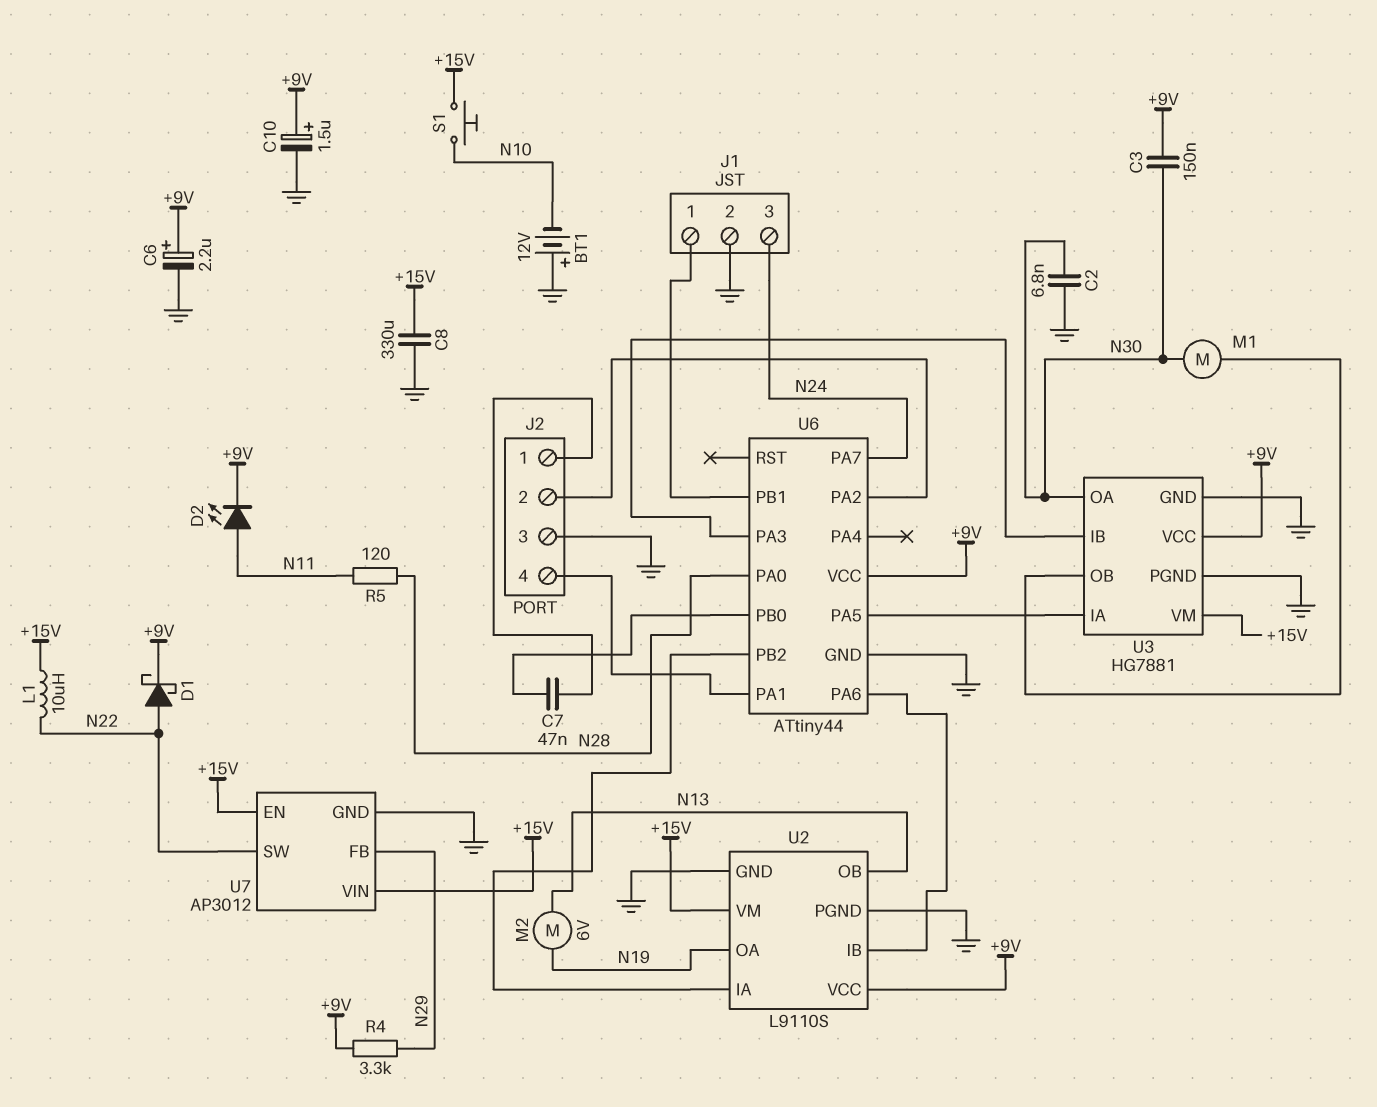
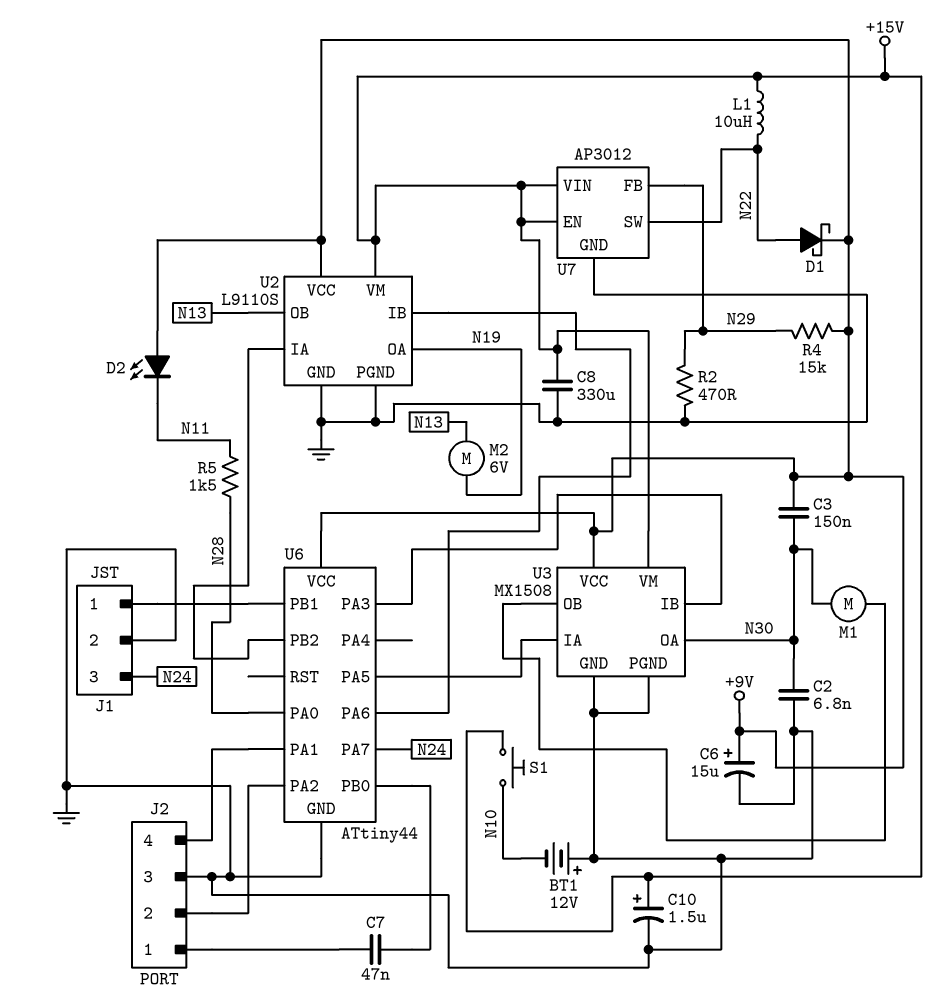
C6: 2.2uF (plus +9V, minus GND) -> 15uF (plus +9V, minus GND)
C10: 1.5uF (plus +9V, minus GND) -> 1.5uF (plus +15V, minus GND)
D2: LED (A N11, K +9V) -> LED (A +9V, K N11)
R2: none -> 470 (GND, N29)
R4: 3.3k (+9V, N29) -> 15k (+9V, N29)
R5: 120 (N11, N28) -> 1.5k (N11, N28)
U3: HG7881 -> MX1508

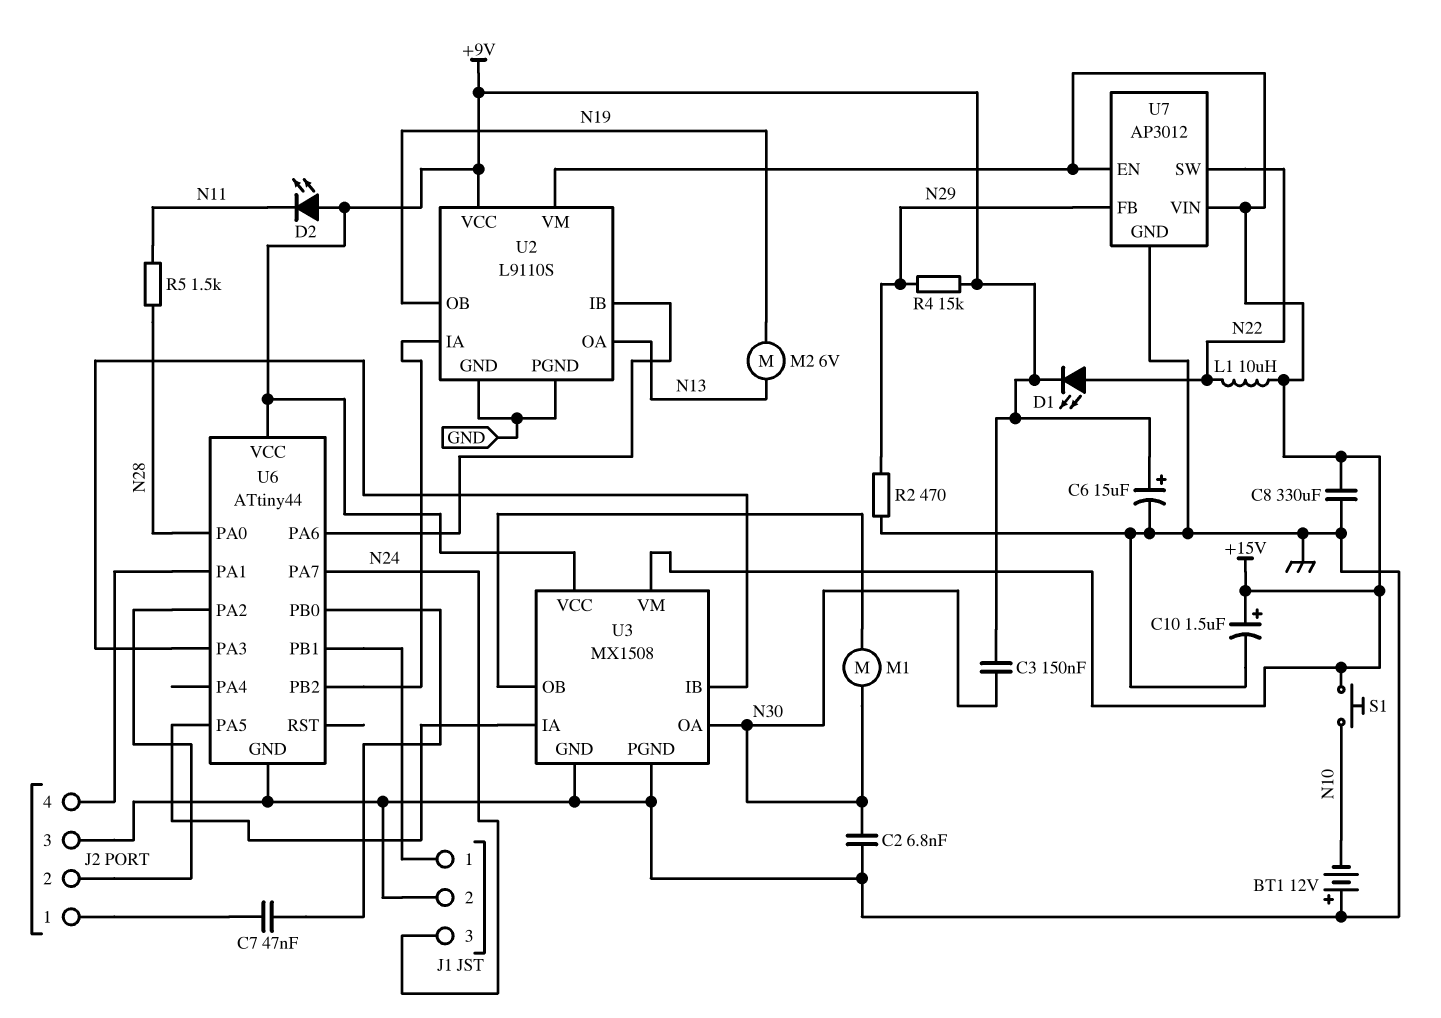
D1: schottky (A N22, K +9V) -> LED (A N22, K +9V)
U2 pin OA: N19 -> N13
U2 pin OB: N13 -> N19

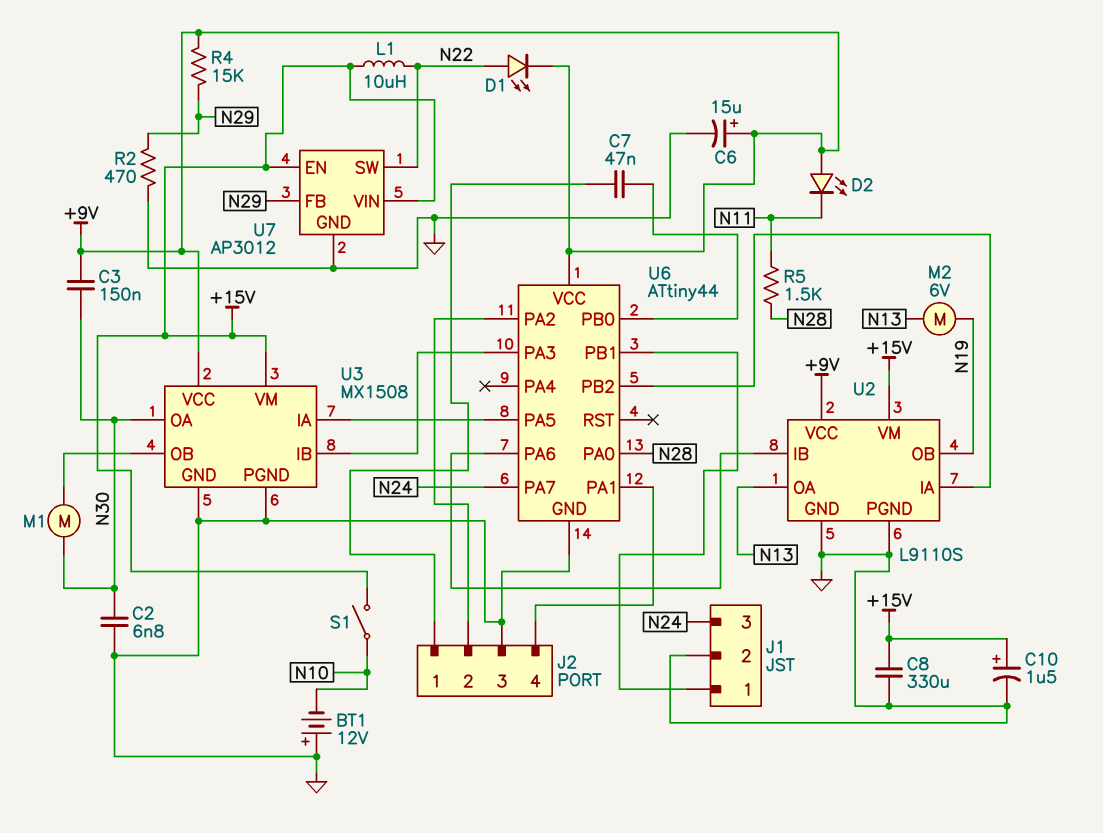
S1: button (+15V, N10) -> switch (+15V, N10)

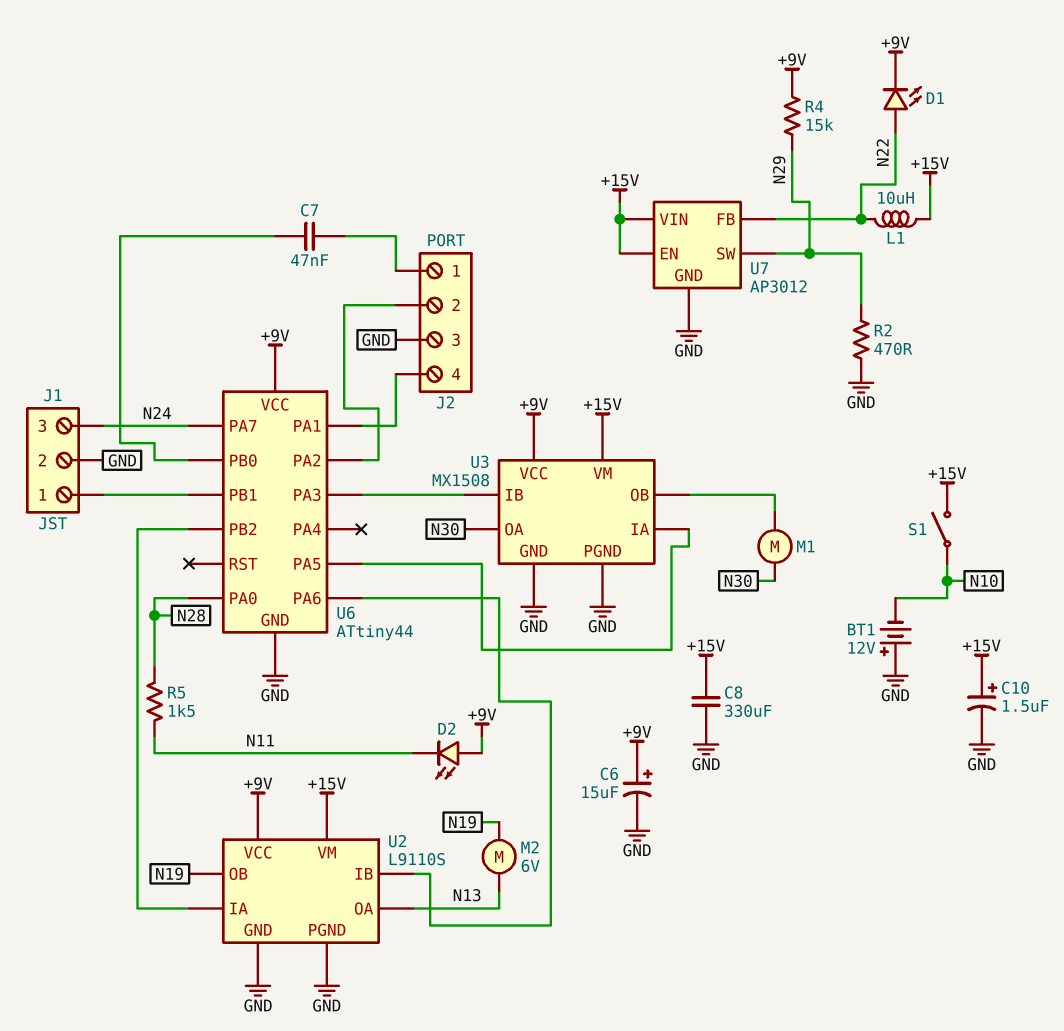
C2: 6.8nF (GND, N30) -> none
C3: 150nF (+9V, N30) -> none
U7 pin FB: N29 -> N22
U7 pin SW: N22 -> N29

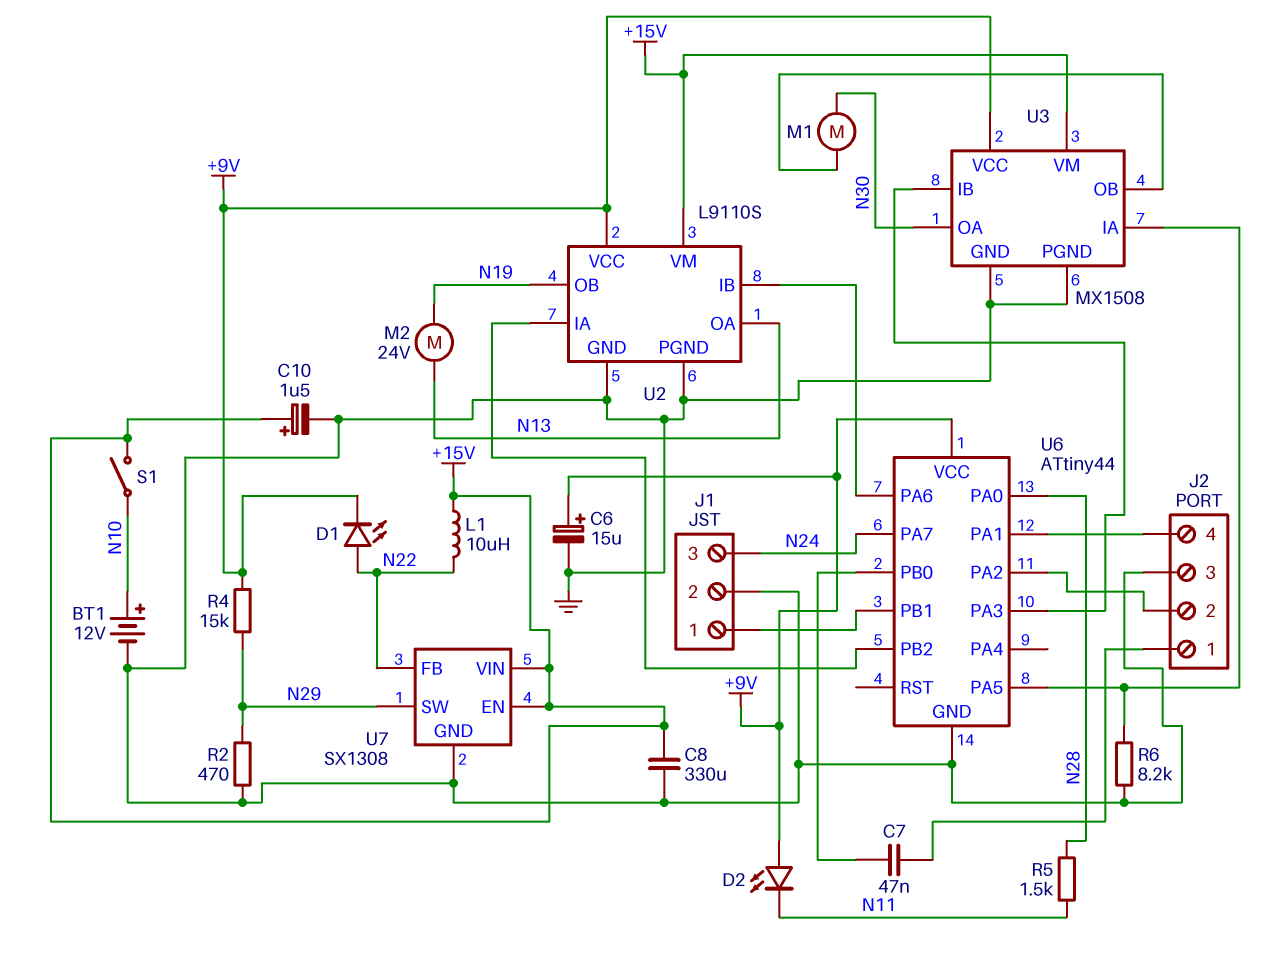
BT1: 12V (plus GND, minus N10) -> 12V (plus N10, minus GND)
M2: motor 6V (N13, N19) -> motor 24V (N13, N19)
R6: none -> 8.2k (GND, U3/IA)
U7: AP3012 -> SX1308

